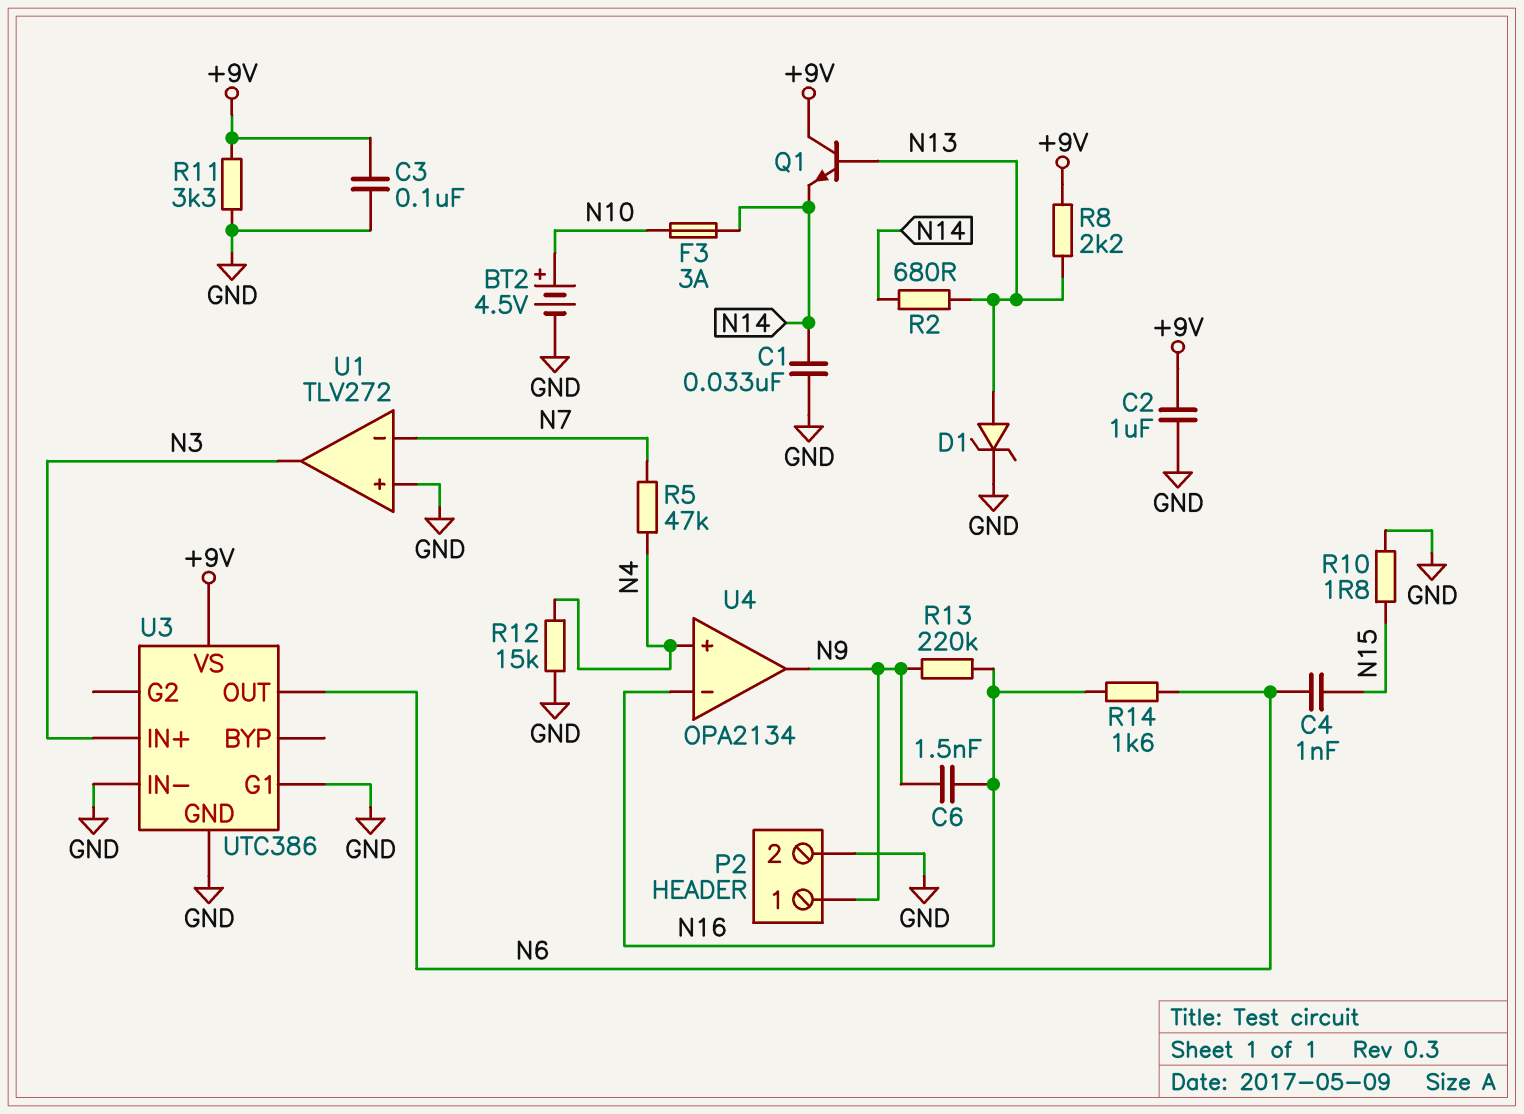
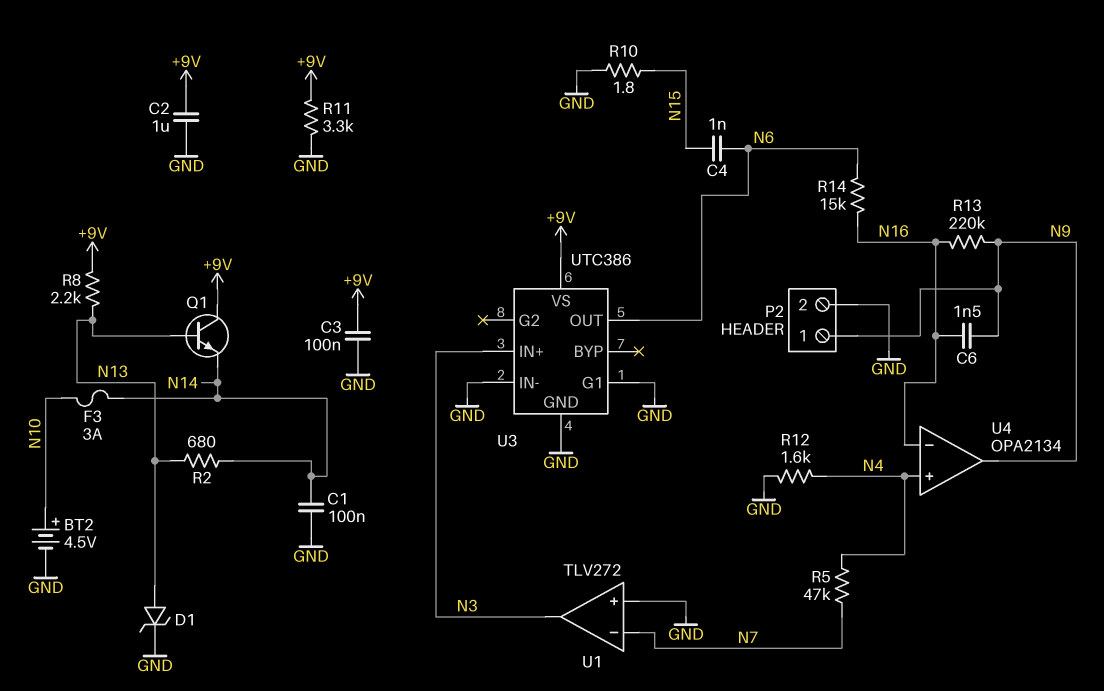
C1: 33nF (GND, N14) -> 100nF (GND, N14)
R12: 15k (GND, N4) -> 1.6k (GND, N4)
R14: 1.6k (N6, N16) -> 15k (N6, N16)

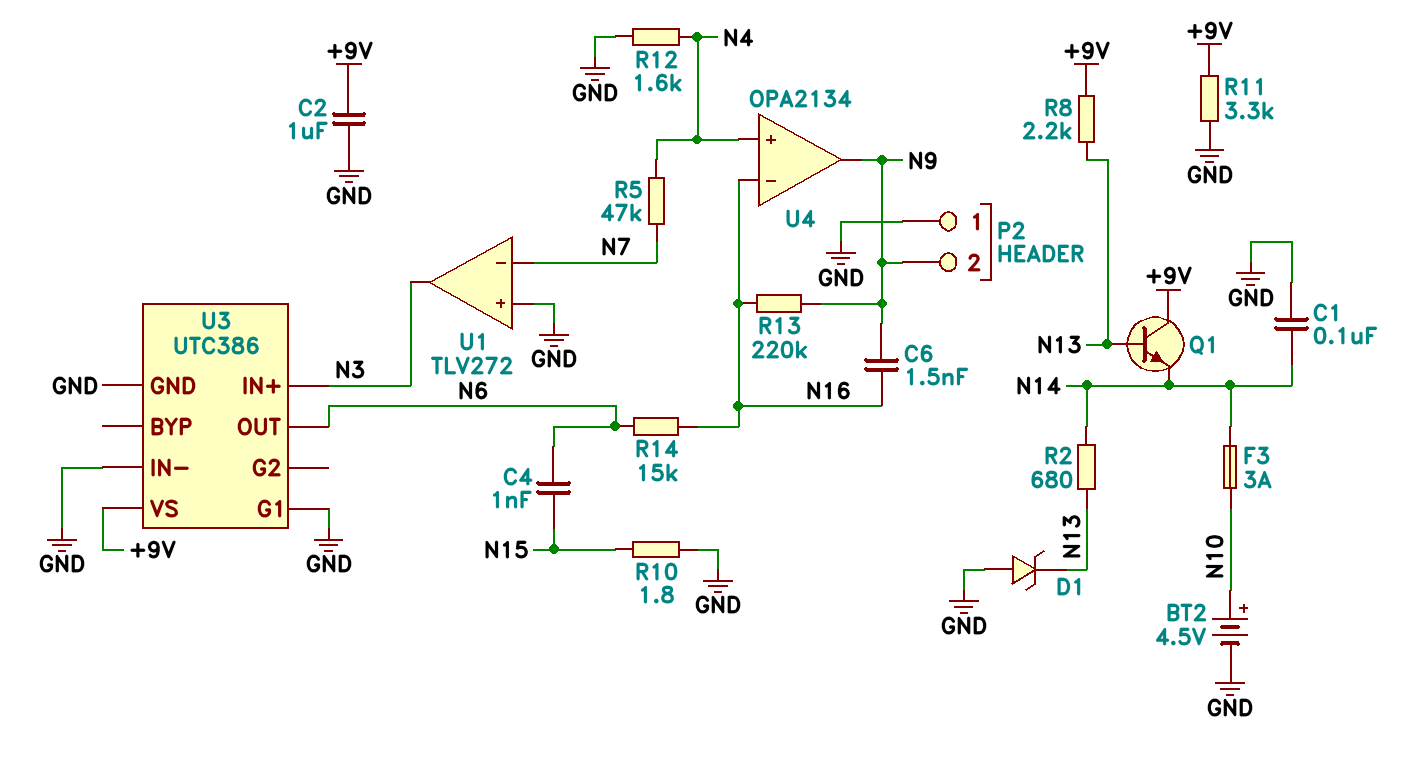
C3: 100nF (+9V, GND) -> none
D1: zener (A N13, K GND) -> zener (A GND, K N13)
P2 pin 1: N9 -> GND
P2 pin 2: GND -> N9

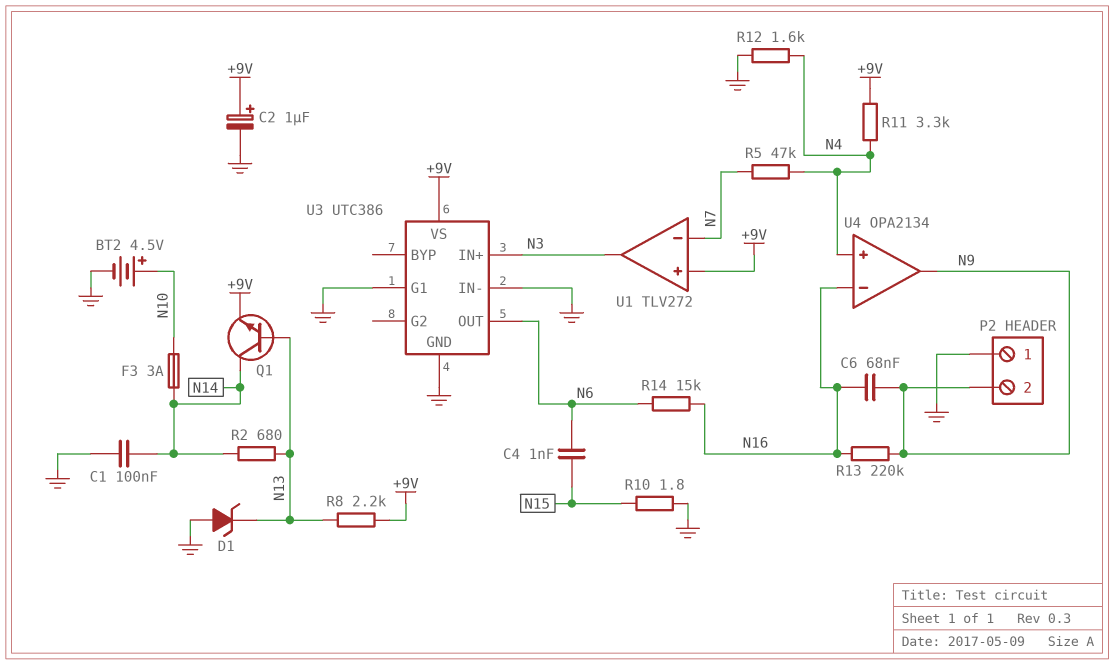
C2: 1uF (+9V, GND) -> 1uF (plus +9V, minus GND)
C6: 1.5nF (N9, N16) -> 68nF (N9, N16)
Q1: NPN (B N13, C +9V, E N14) -> NPN (B N13, C N14, E +9V)
R11: 3.3k (+9V, GND) -> 3.3k (+9V, N4)
U1 pin in+: GND -> +9V

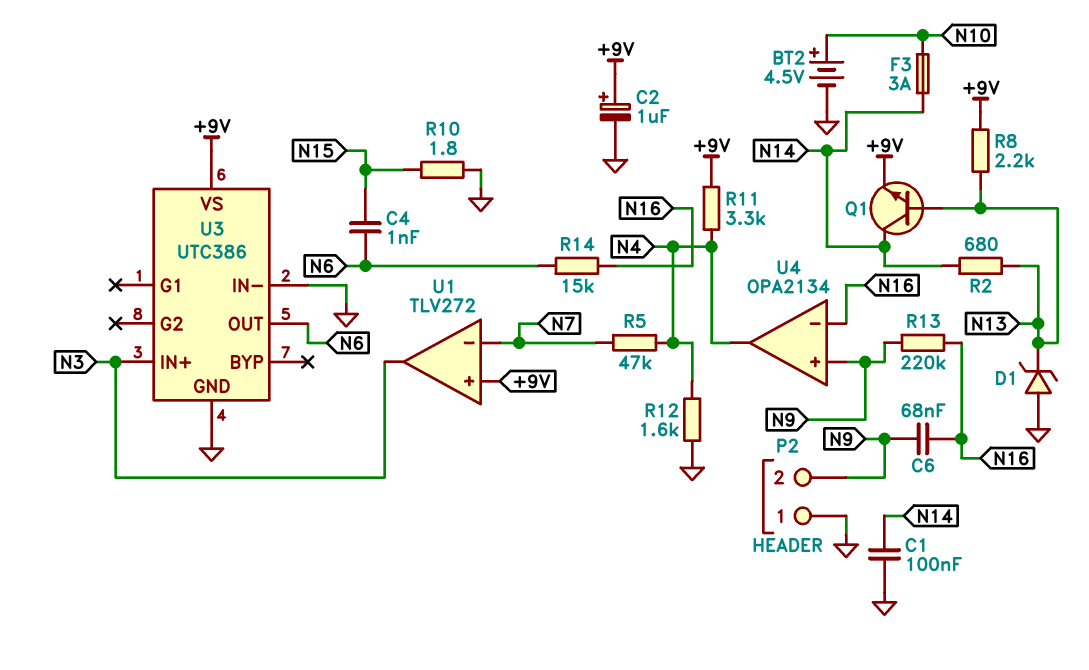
U3 pin G1: GND -> none
U4 pin in+: N4 -> N9
U4 pin out: N9 -> N4

